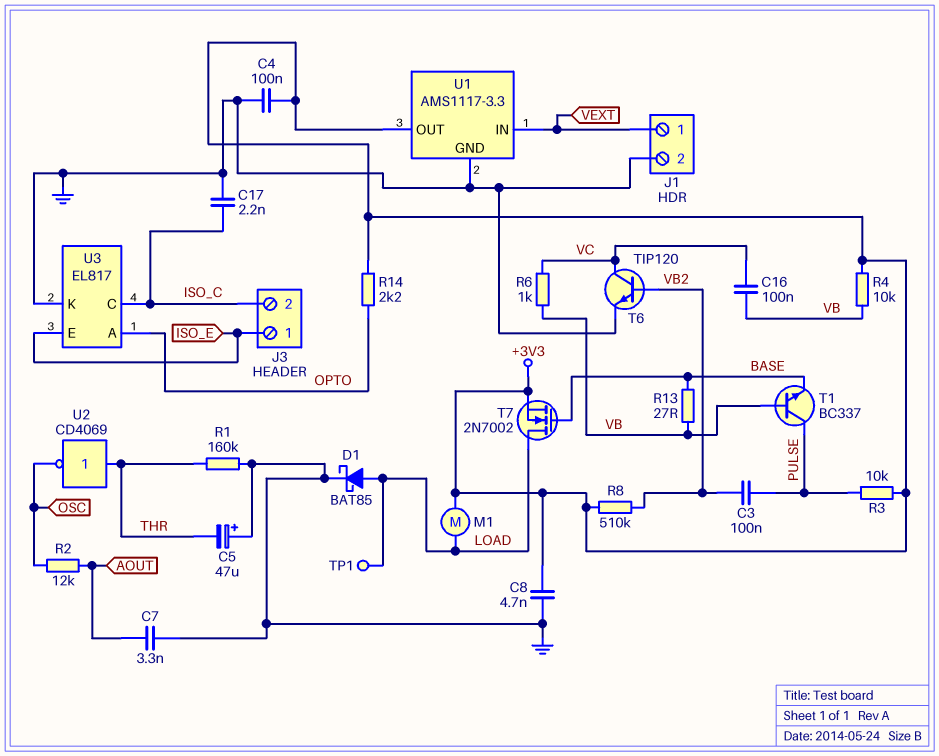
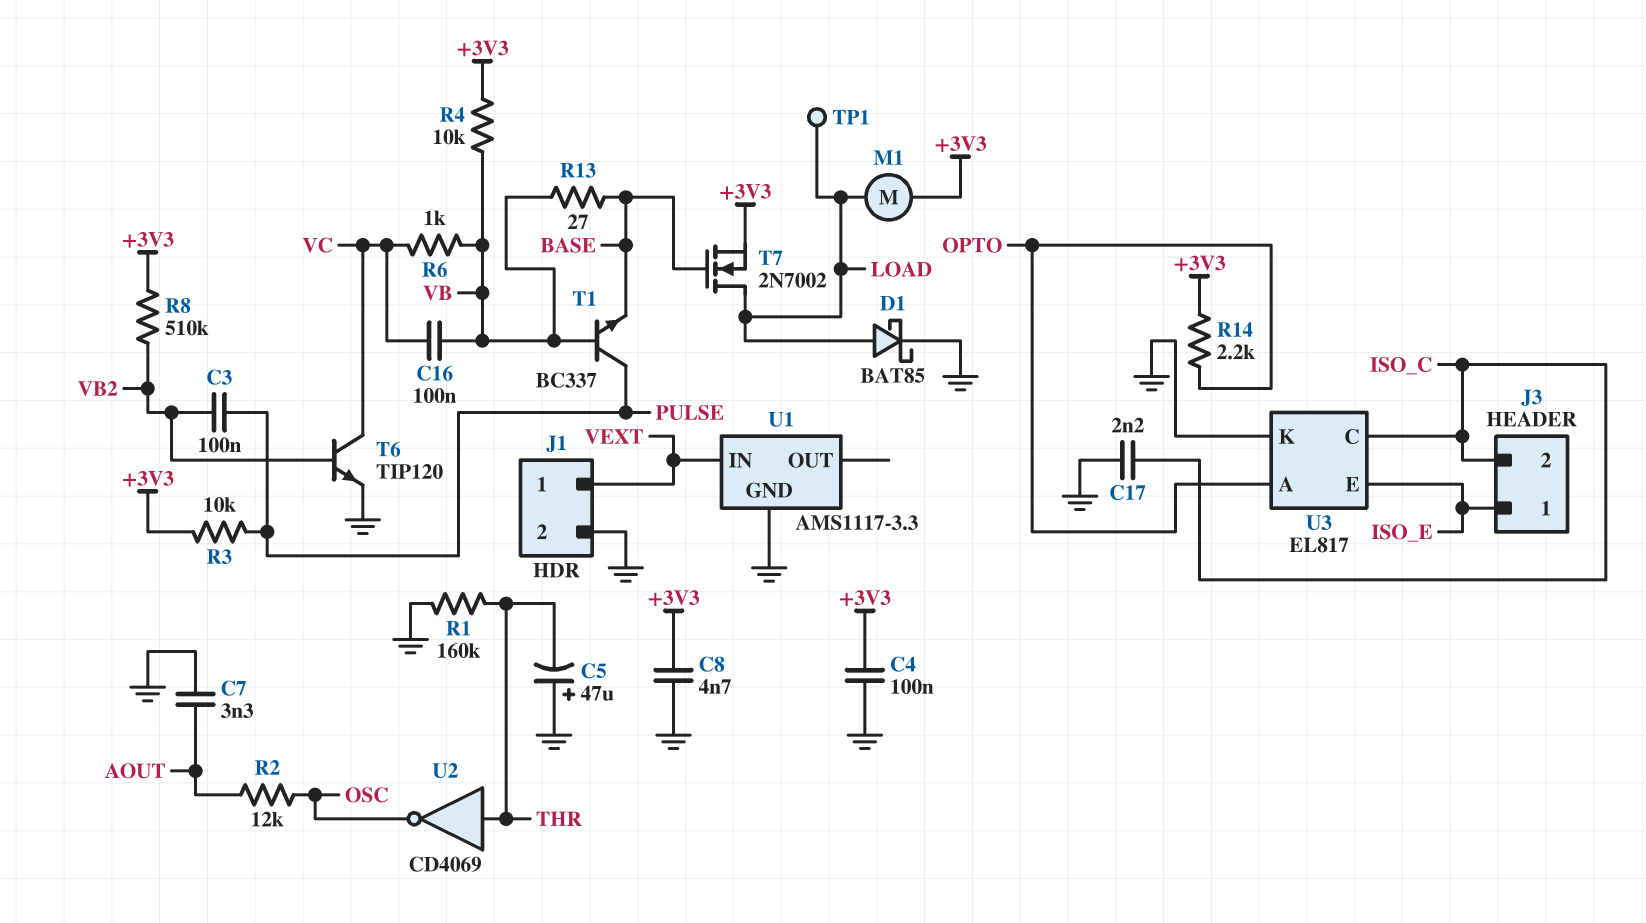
U1 pin OUT: +3V3 -> none

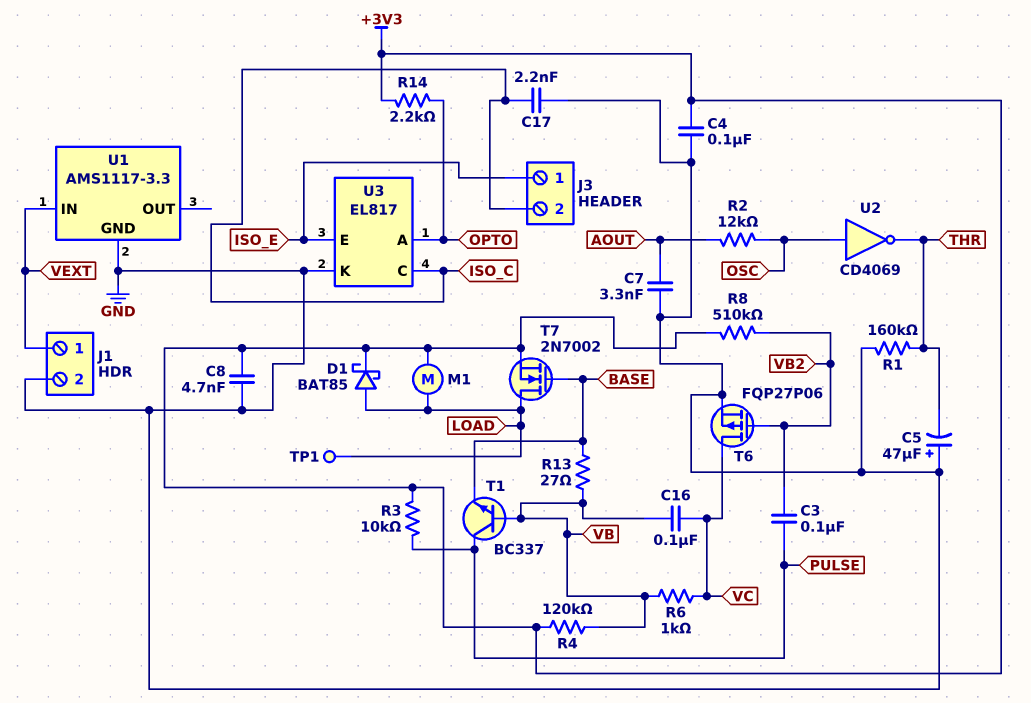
D1: schottky BAT85 (A LOAD, K GND) -> schottky BAT85 (A LOAD, K +3V3)
R4: 10k (+3V3, VB) -> 120k (+3V3, VB)
T6: NPN TIP120 (B VB2, C VC, E GND) -> PMOS FQP27P06 (G VB2, D VC, S GND)
U2: NOT CD4069 (in THR, out OSC) -> NOT CD4069 (in OSC, out THR)

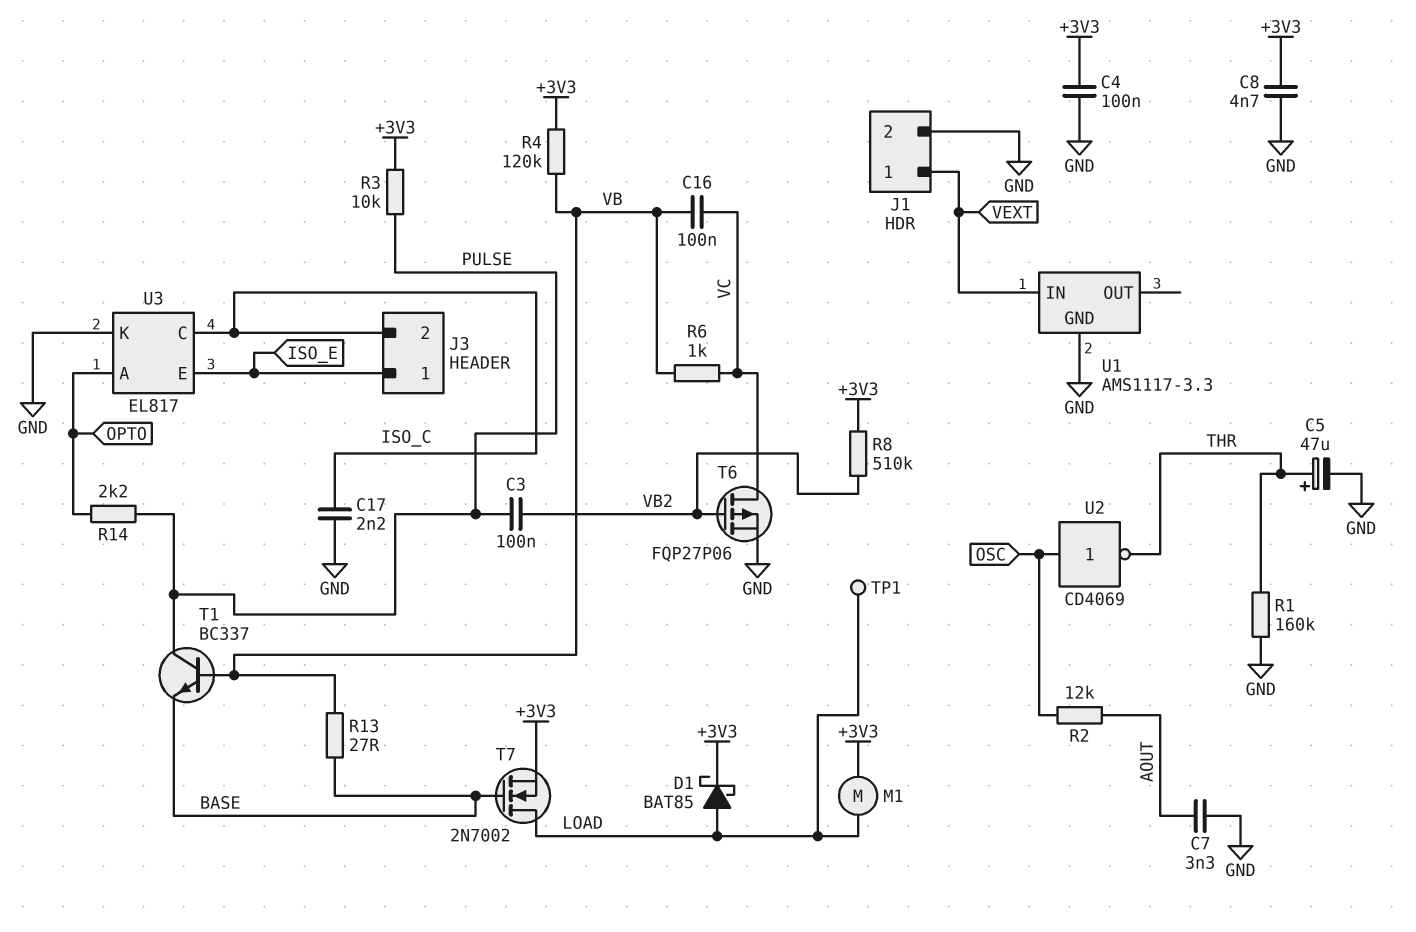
C5: 47uF (plus GND, minus THR) -> 47uF (plus THR, minus GND)
R14: 2.2k (+3V3, OPTO) -> 2.2k (OPTO, PULSE)

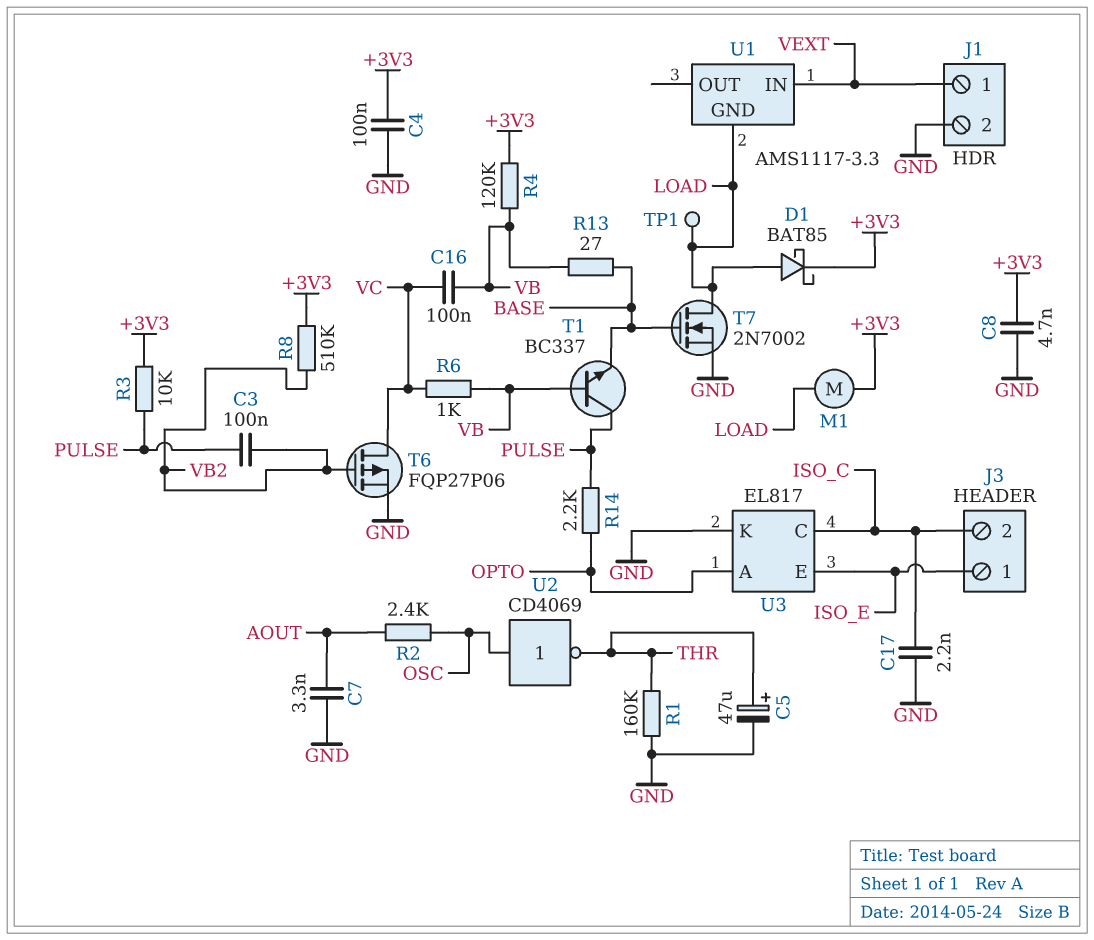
R2: 12k (AOUT, OSC) -> 2.4k (AOUT, OSC)
T7: NMOS 2N7002 (G BASE, D LOAD, S +3V3) -> NMOS 2N7002 (G BASE, D LOAD, S GND)
U1 pin GND: GND -> LOAD

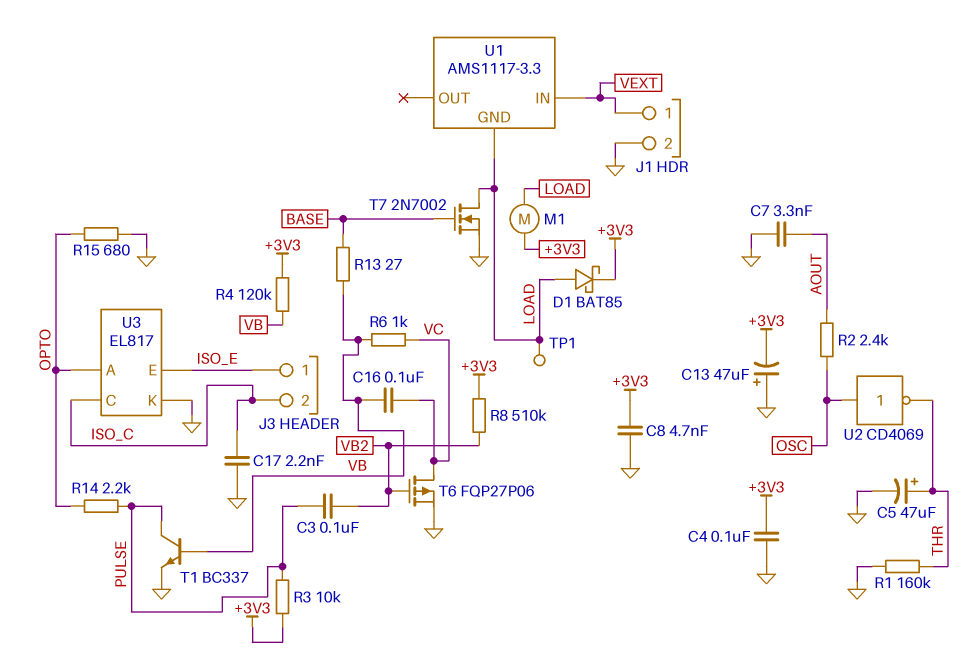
C13: none -> 47uF (plus GND, minus +3V3)
R15: none -> 680 (GND, OPTO)
T1: NPN BC337 (B VB, C PULSE, E BASE) -> NPN BC337 (B VB, C PULSE, E GND)

